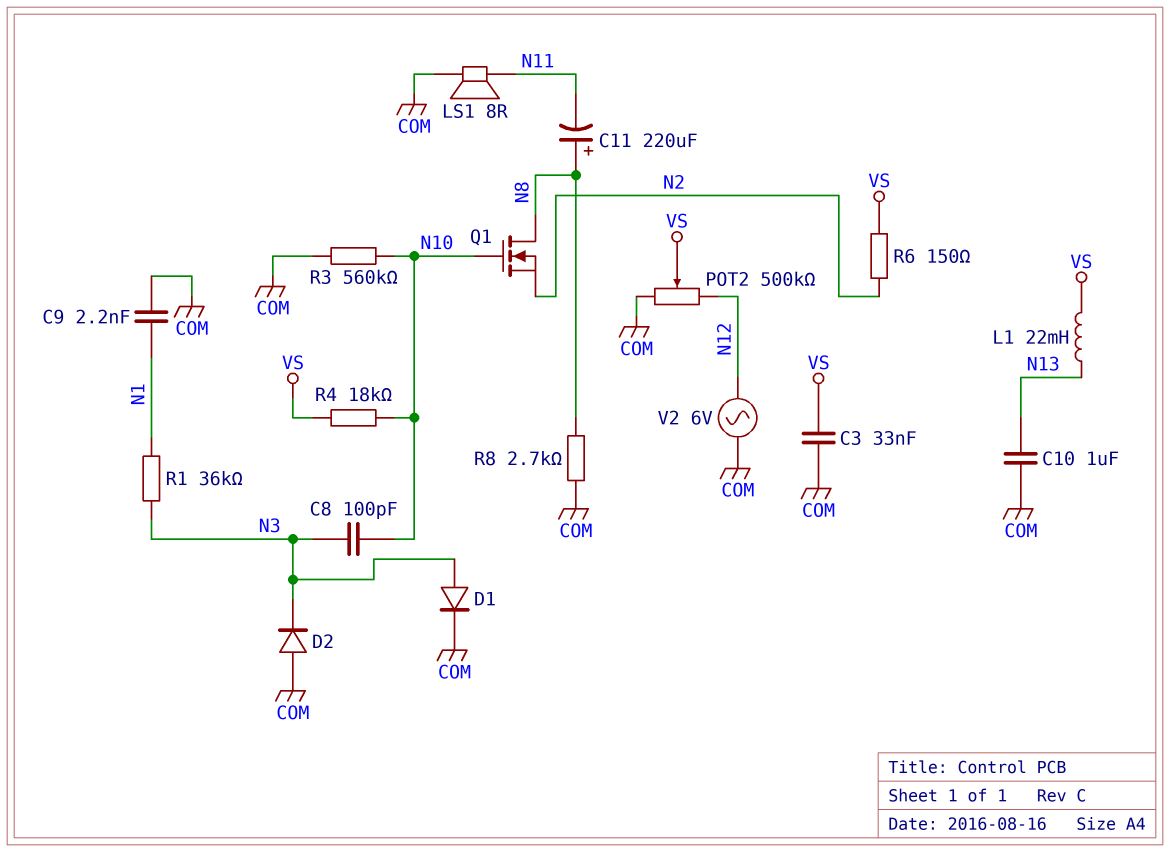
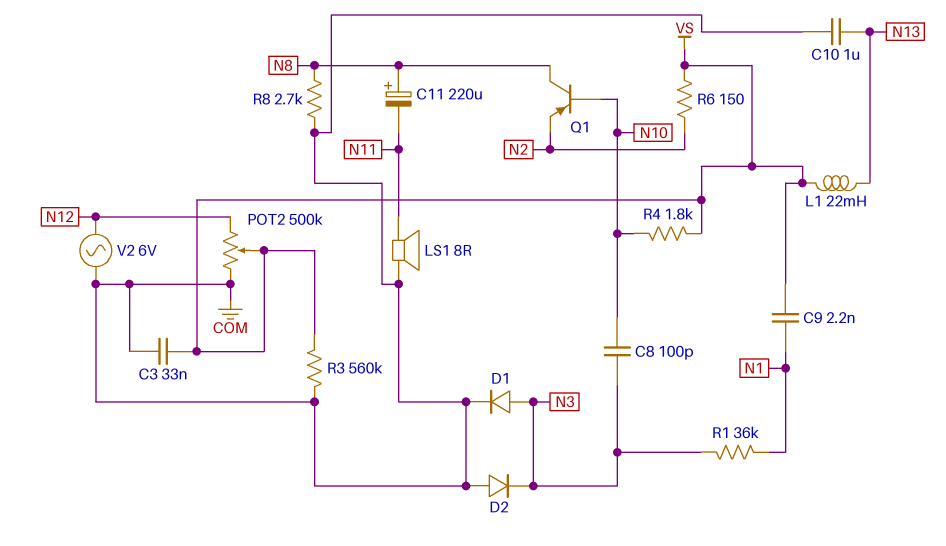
C9: 2.2nF (COM, N1) -> 2.2nF (N1, VS)
Q1: NMOS (G N10, D N8, S N2) -> PNP (B N10, C N8, E N2)
R3: 560k (COM, N10) -> 560k (COM, VS)
R4: 18k (N10, VS) -> 1.8k (N10, VS)

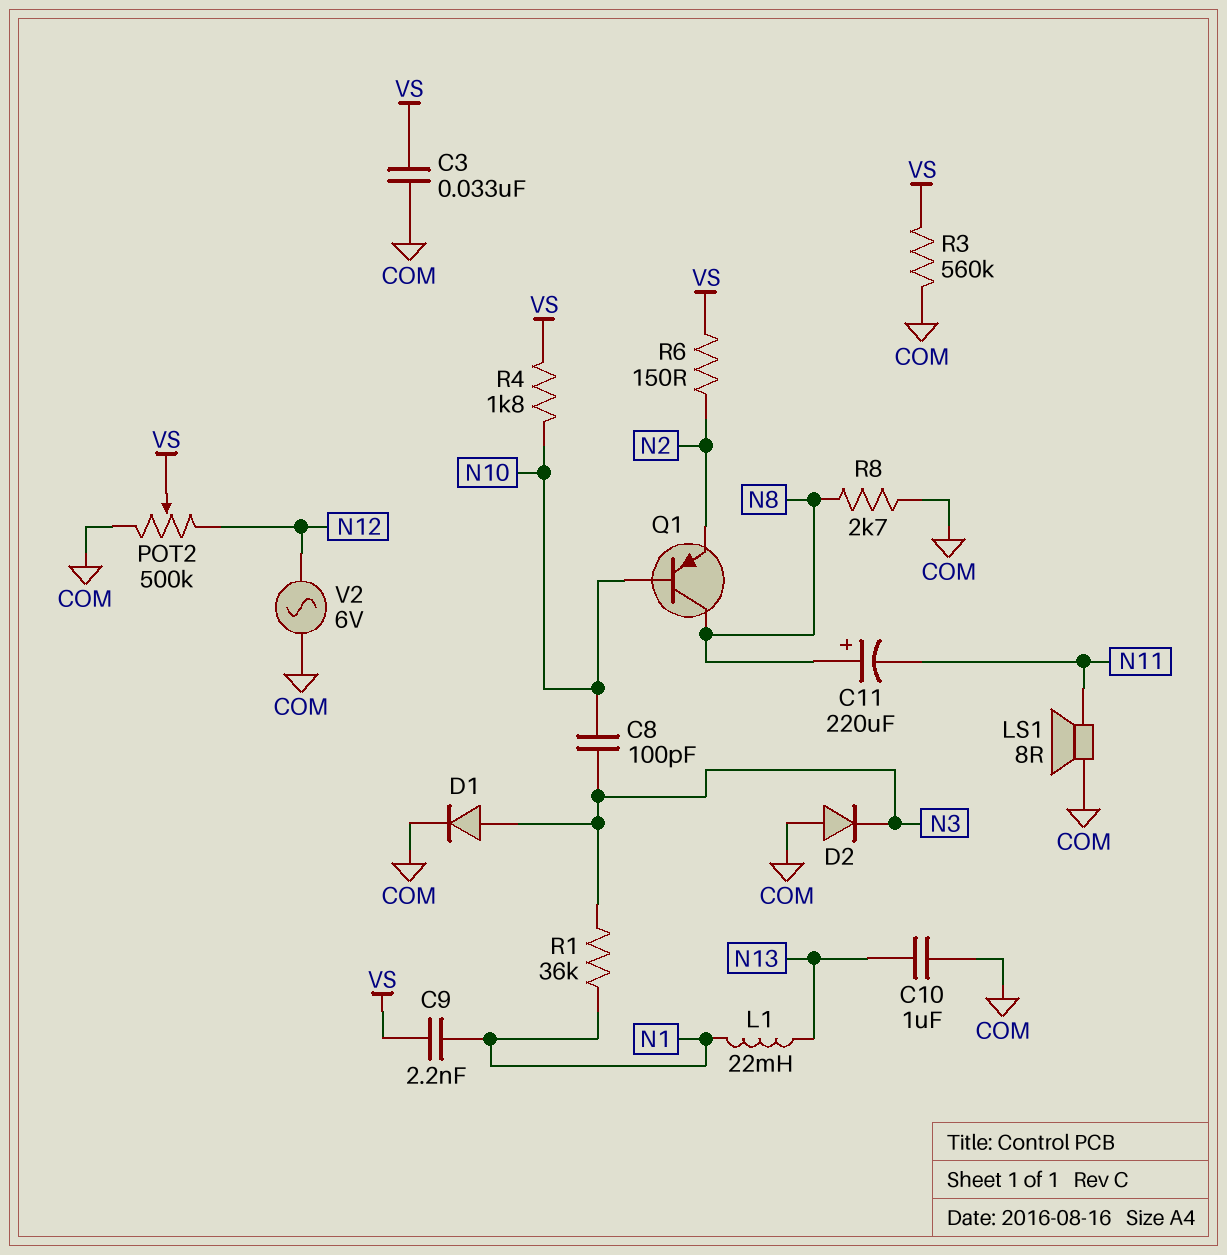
L1: 22mH (N13, VS) -> 22mH (N1, N13)

